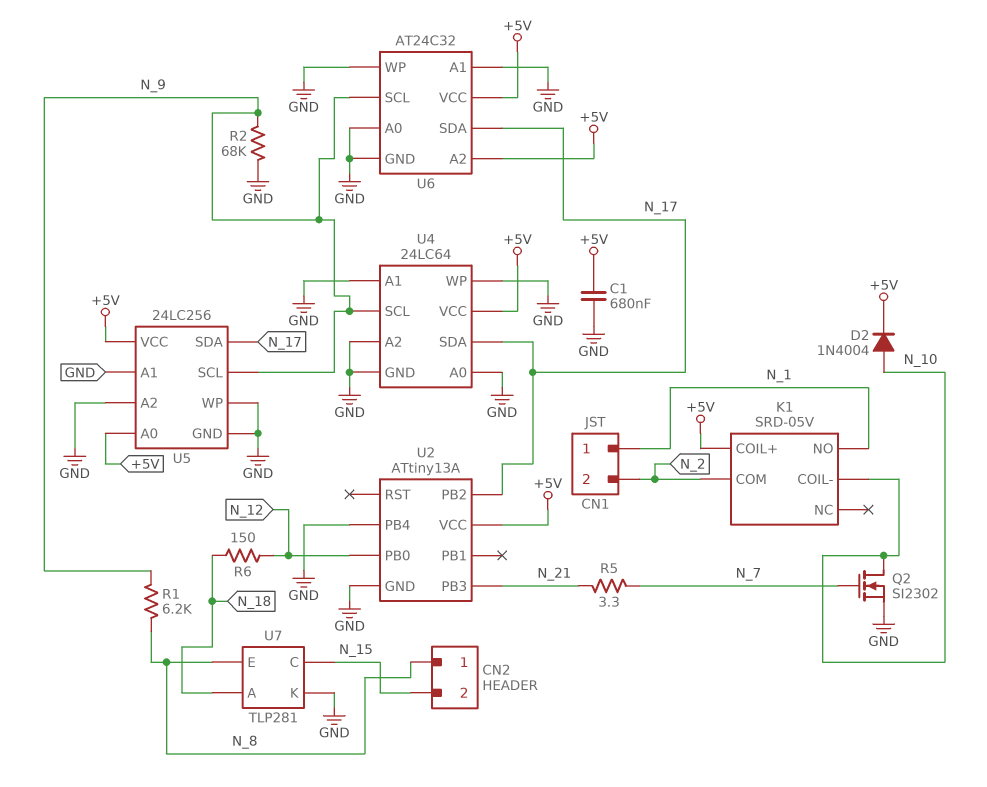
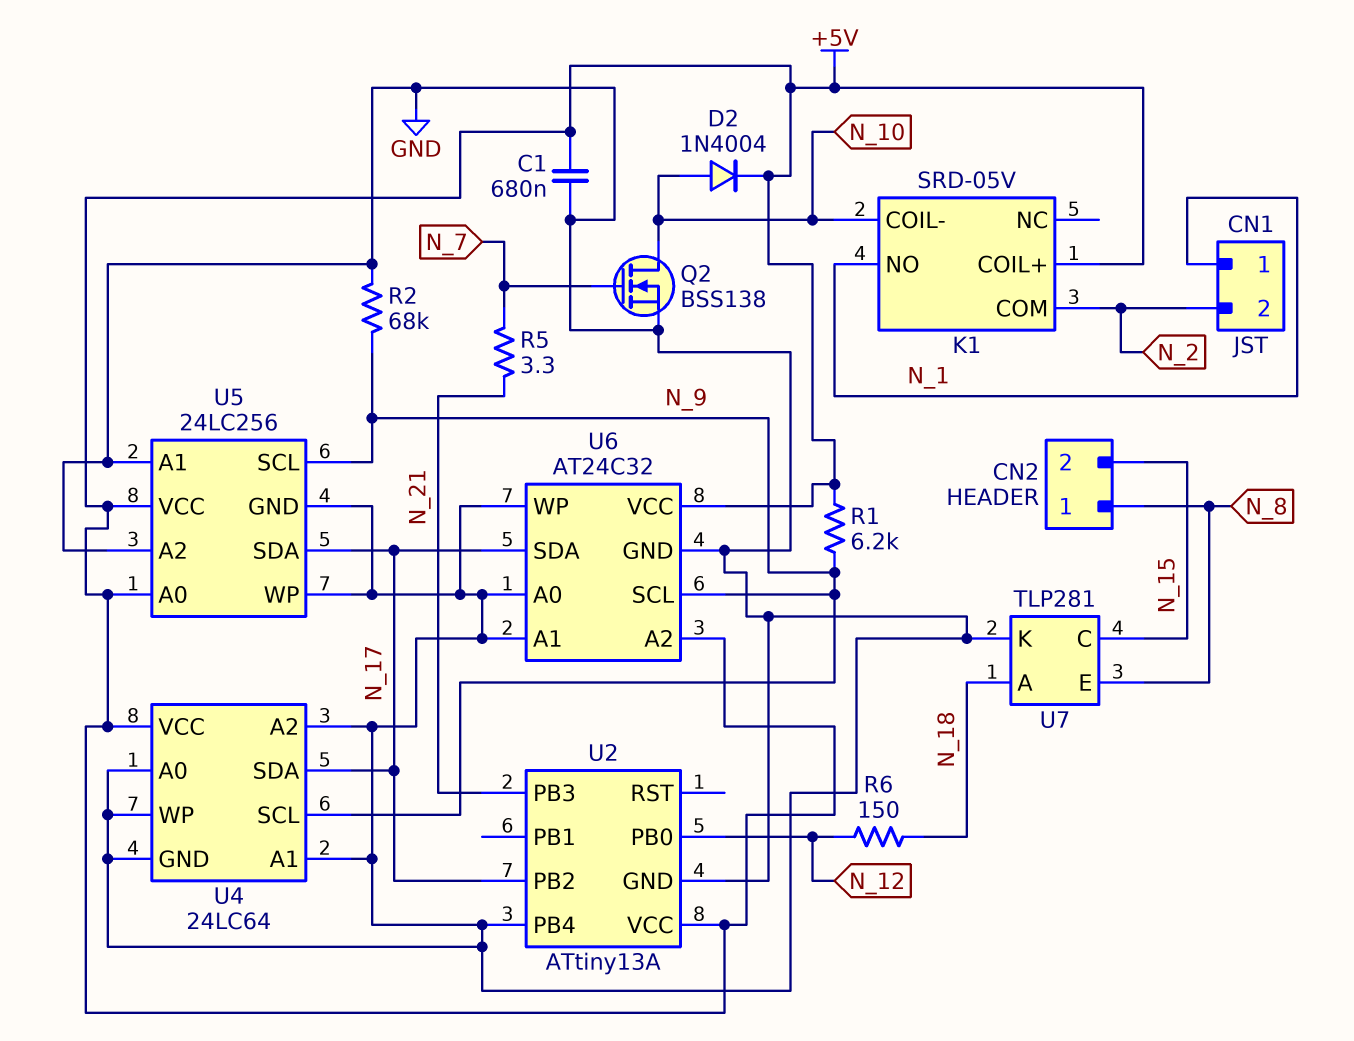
Q2: NMOS SI2302 (G N_7, D N_10, S GND) -> NMOS BSS138 (G N_7, D N_10, S GND)
R1: 6.2k (N_8, N_9) -> 6.2k (+5V, N_9)

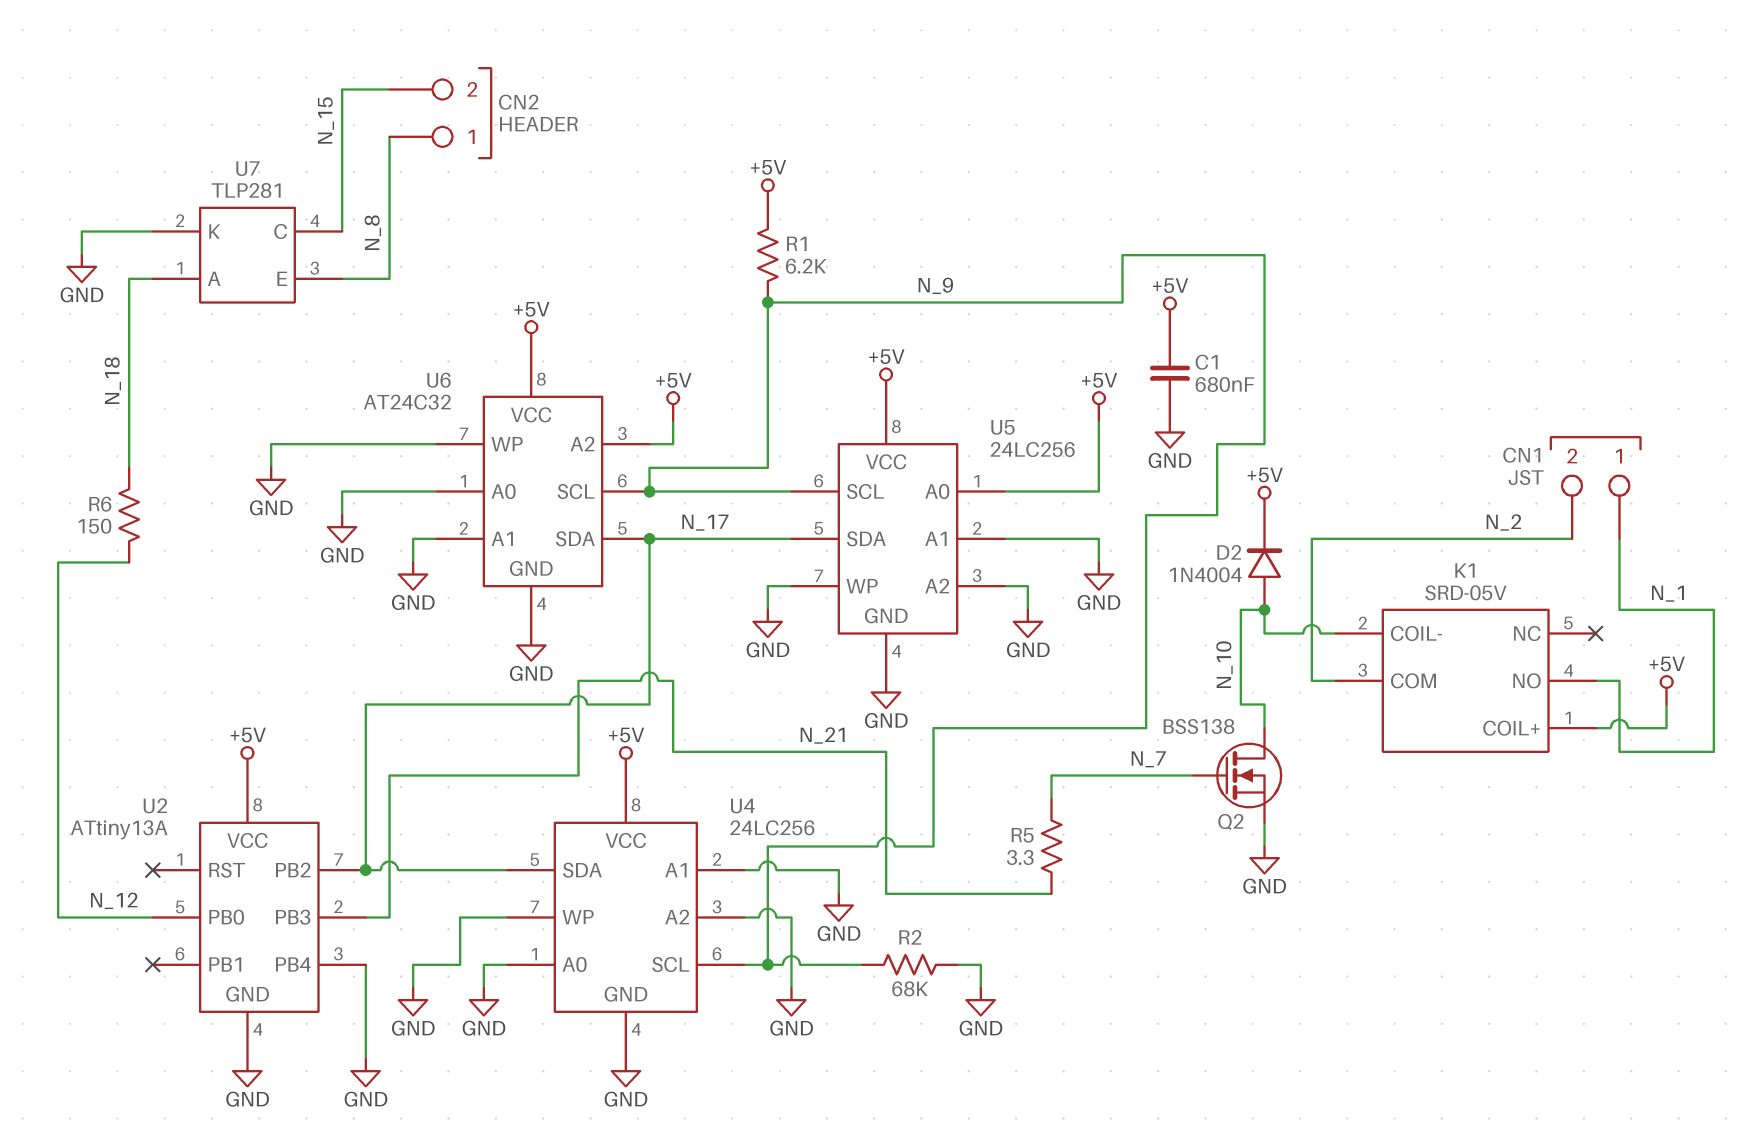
U4: 24LC64 -> 24LC256

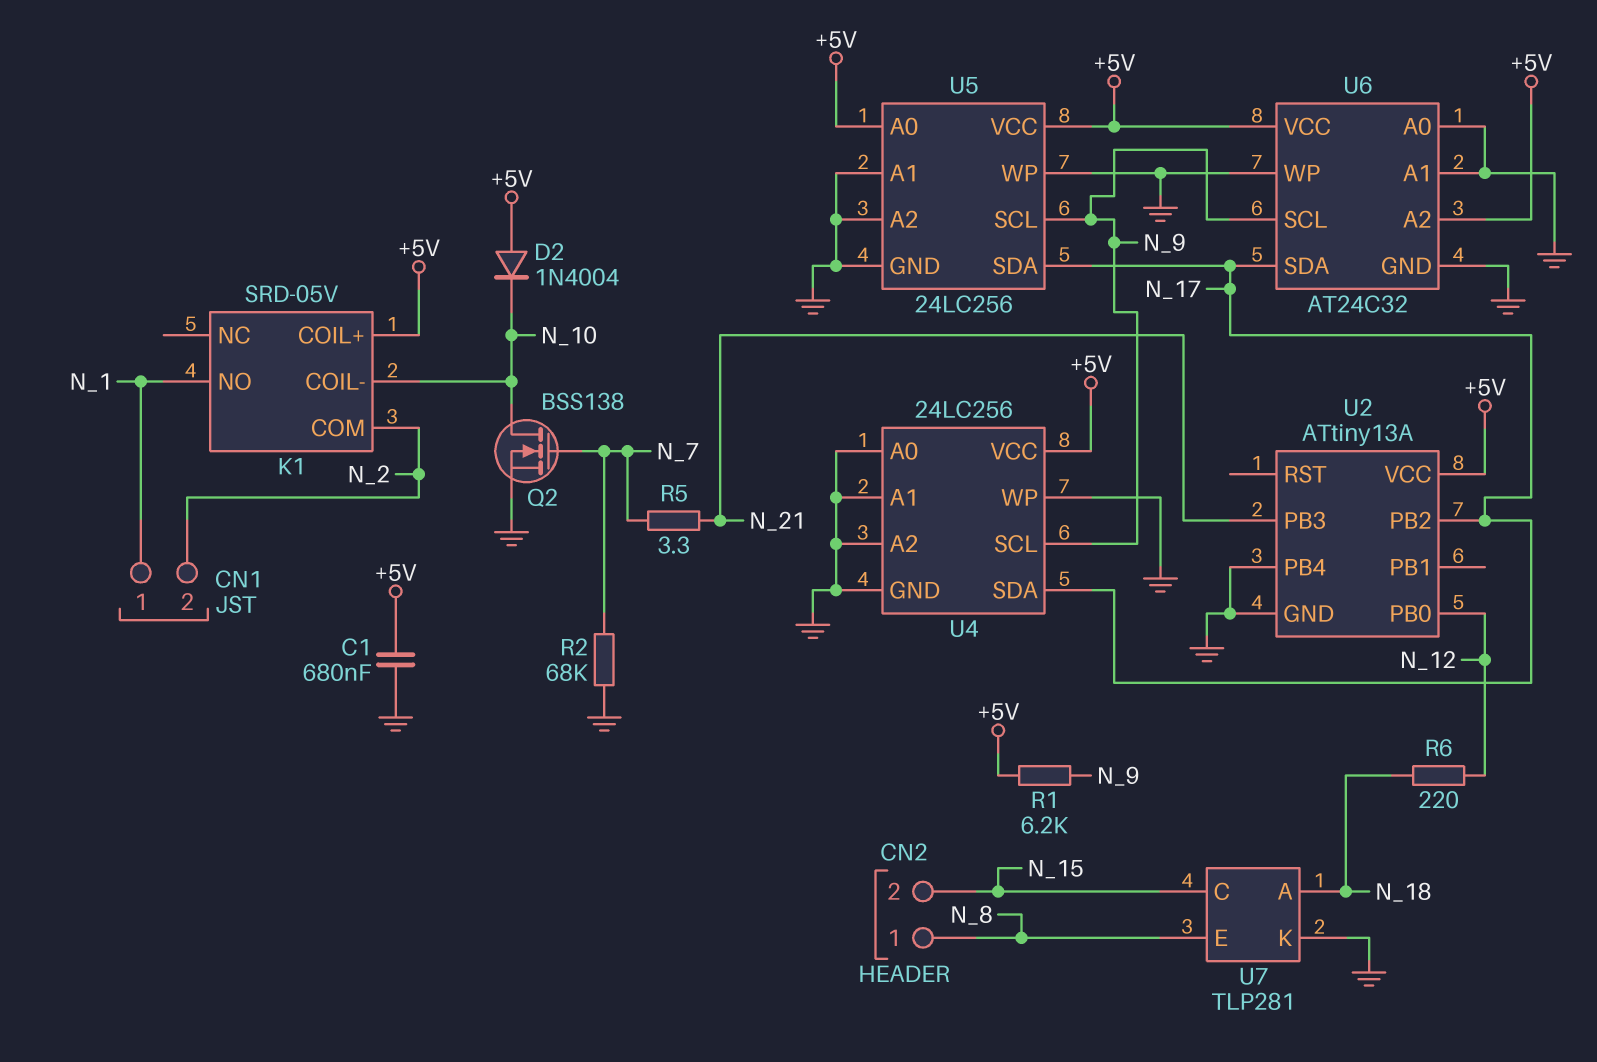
D2: diode 1N4004 (A N_10, K +5V) -> diode 1N4004 (A +5V, K N_10)
R2: 68k (GND, N_9) -> 68k (GND, N_7)
R6: 150 (N_12, N_18) -> 220 (N_12, N_18)

